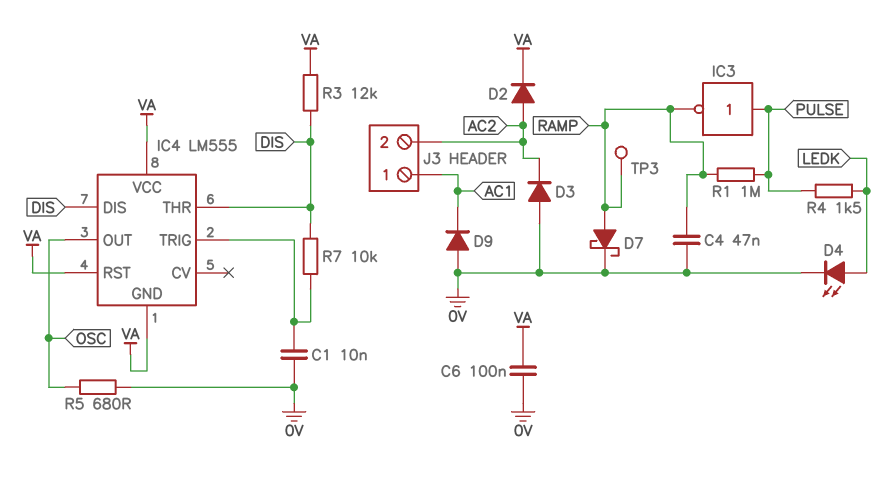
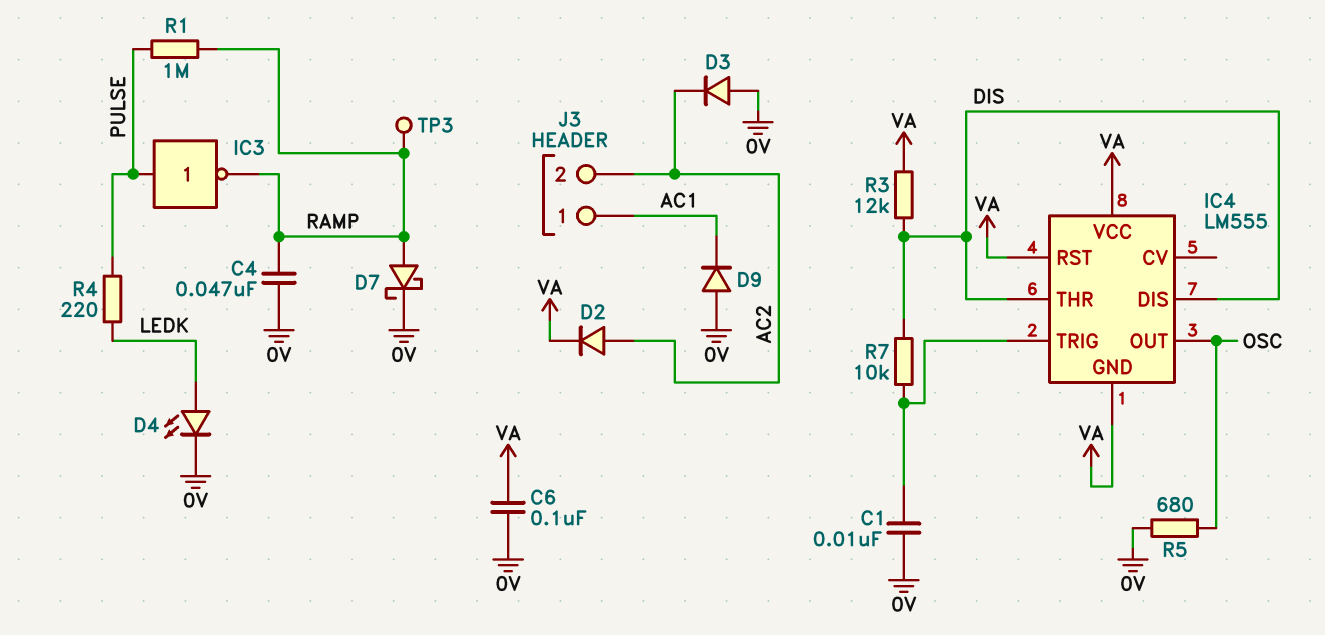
R4: 1.5k (LEDK, PULSE) -> 220 (LEDK, PULSE)

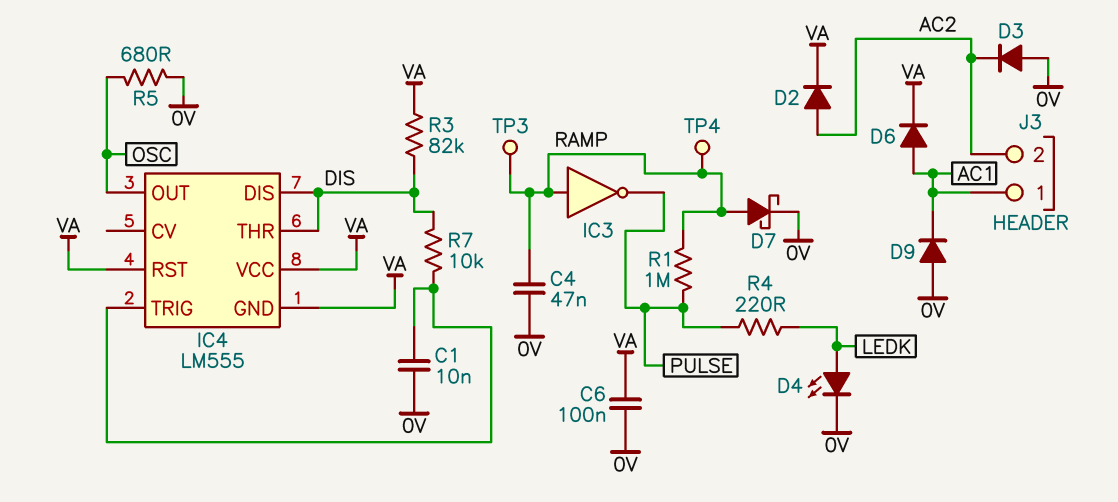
D6: none -> diode (A AC1, K VA)
IC3: NOT (in PULSE, out RAMP) -> NOT (in RAMP, out PULSE)
R3: 12k (DIS, VA) -> 82k (DIS, VA)
TP4: none -> test point (RAMP)

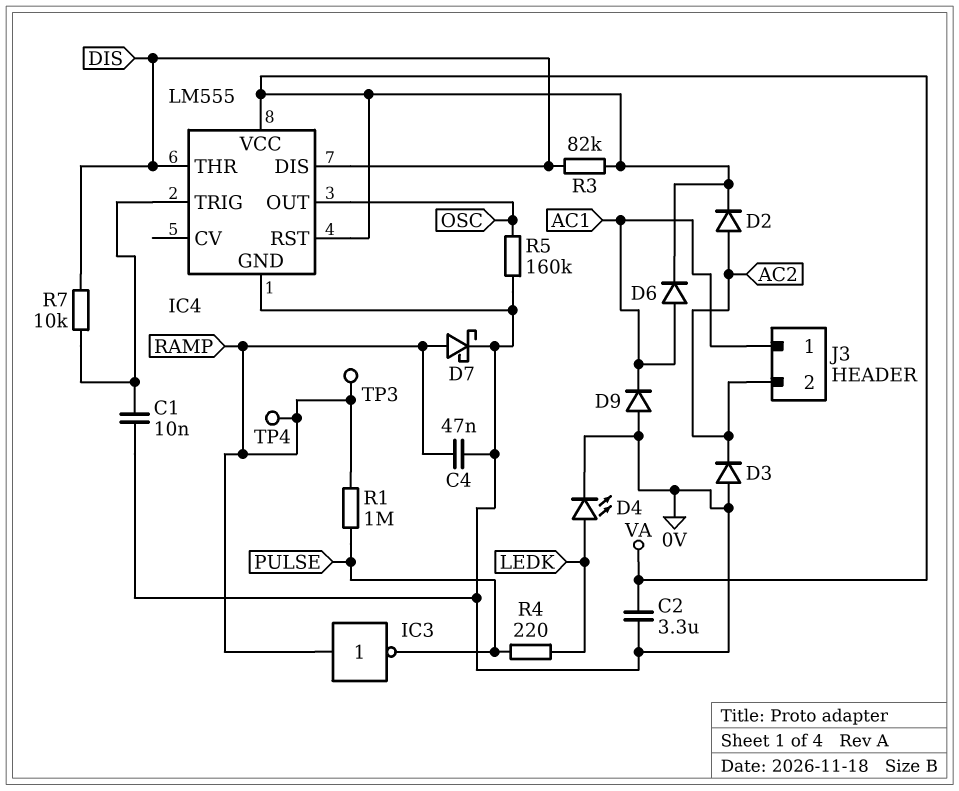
C2: none -> 3.3uF (0V, VA)
C6: 100nF (0V, VA) -> none
IC4 pin GND: VA -> 0V
R5: 680 (0V, OSC) -> 160k (0V, OSC)

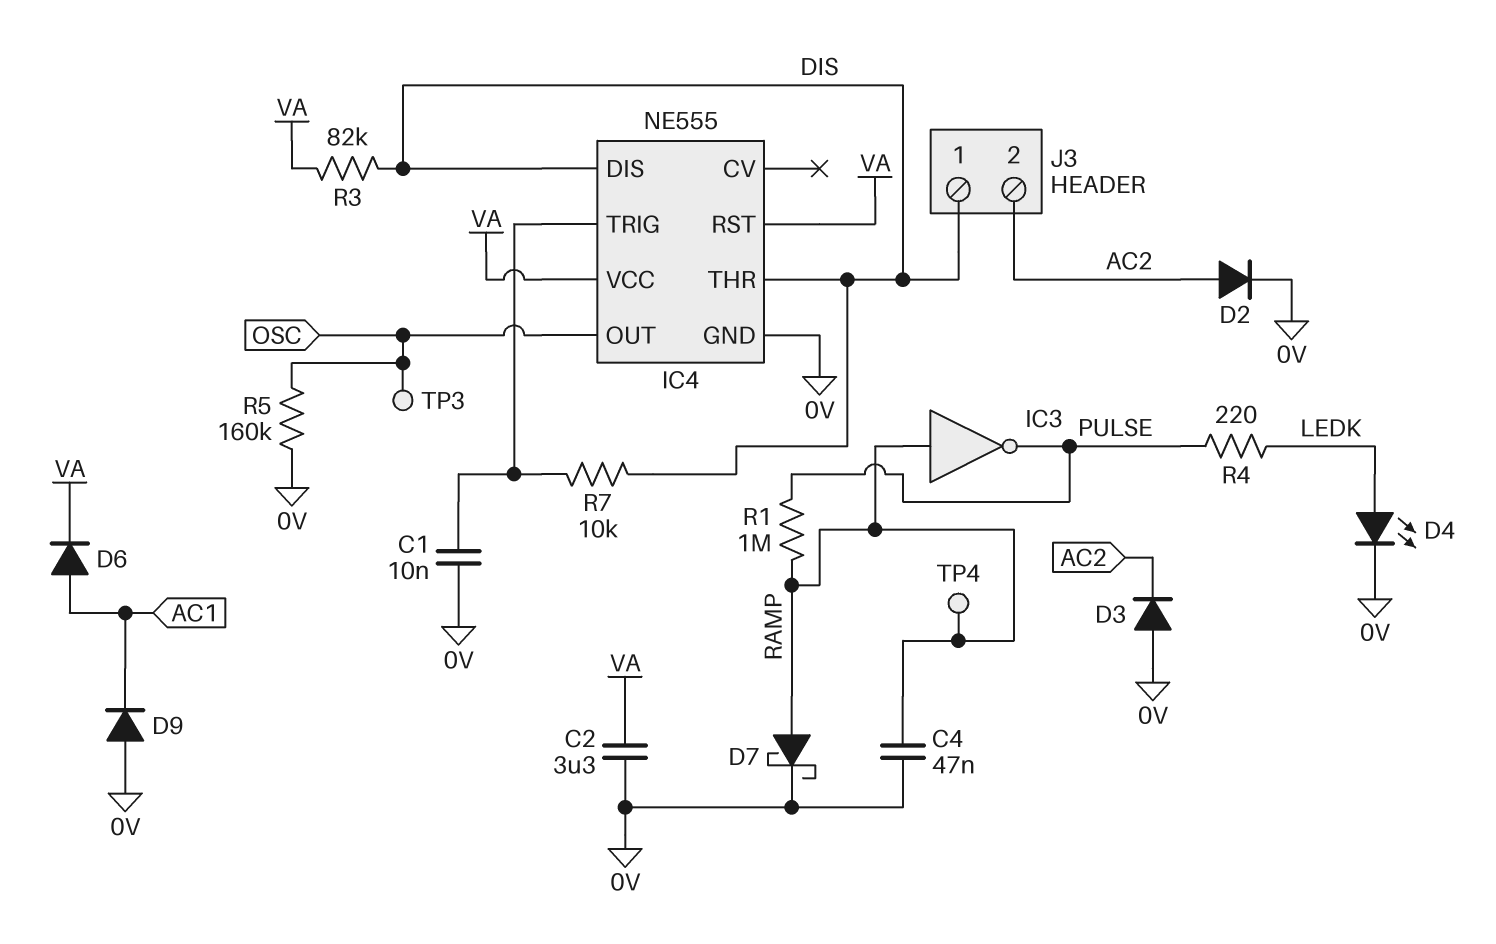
D2: diode (A AC2, K VA) -> diode (A AC2, K 0V)
IC4: LM555 -> NE555
J3 pin 1: AC1 -> DIS
TP3: test point (RAMP) -> test point (OSC)

